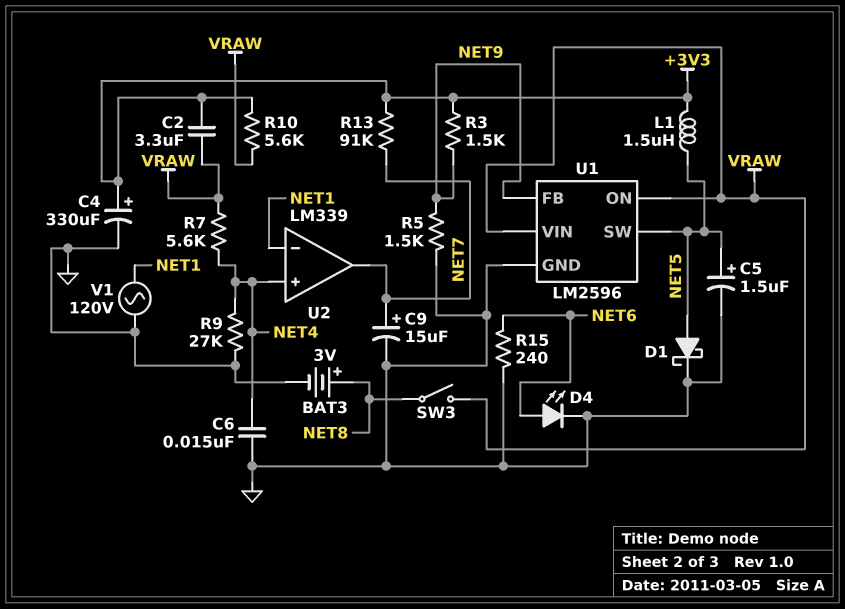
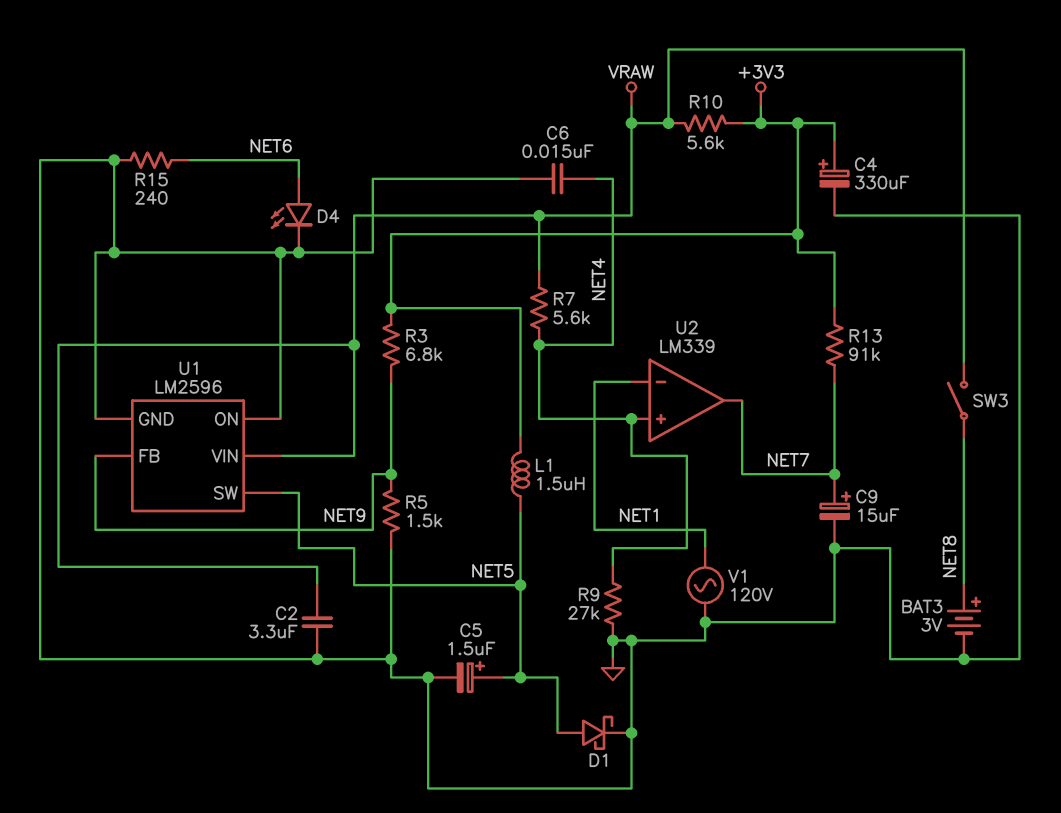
C2: 3.3uF (+3V3, VRAW) -> 3.3uF (GND, VRAW)
R3: 1.5k (+3V3, NET9) -> 6.8k (+3V3, NET9)
U1 pin ON: VRAW -> GND

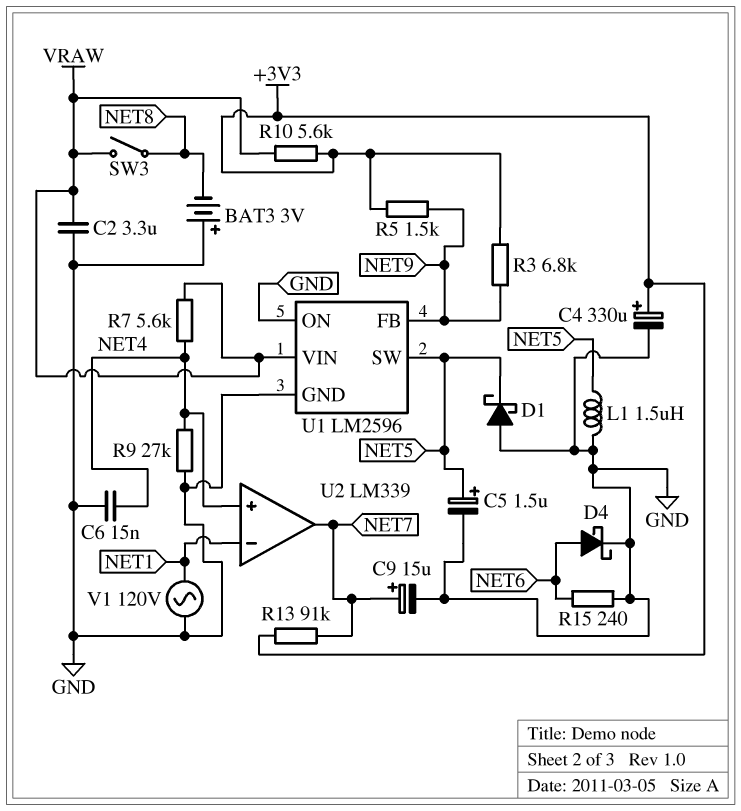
BAT3: 3V (plus NET8, minus GND) -> 3V (plus GND, minus NET8)
D1: schottky (A NET5, K GND) -> schottky (A GND, K NET5)
D4: LED (A NET6, K GND) -> schottky (A NET6, K GND)
L1: 1.5uH (+3V3, NET5) -> 1.5uH (GND, NET5)
R5: 1.5k (GND, NET9) -> 1.5k (+3V3, NET9)

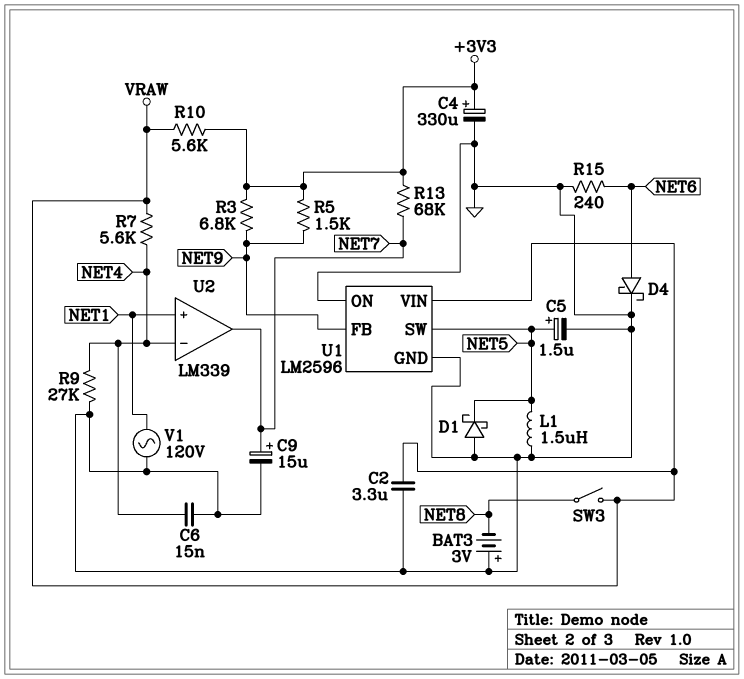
R13: 91k (+3V3, NET7) -> 68k (+3V3, NET7)
U2 pin in+: NET4 -> NET1
U2 pin in-: NET1 -> NET4

